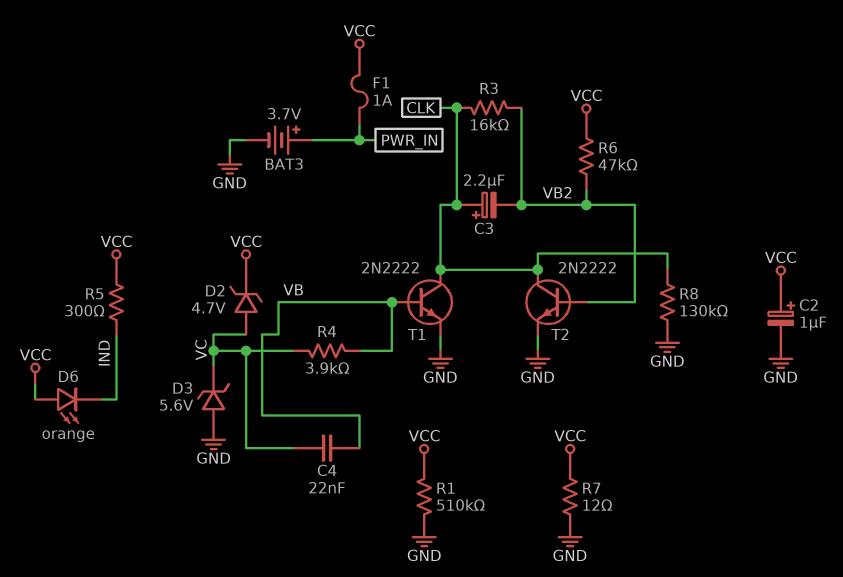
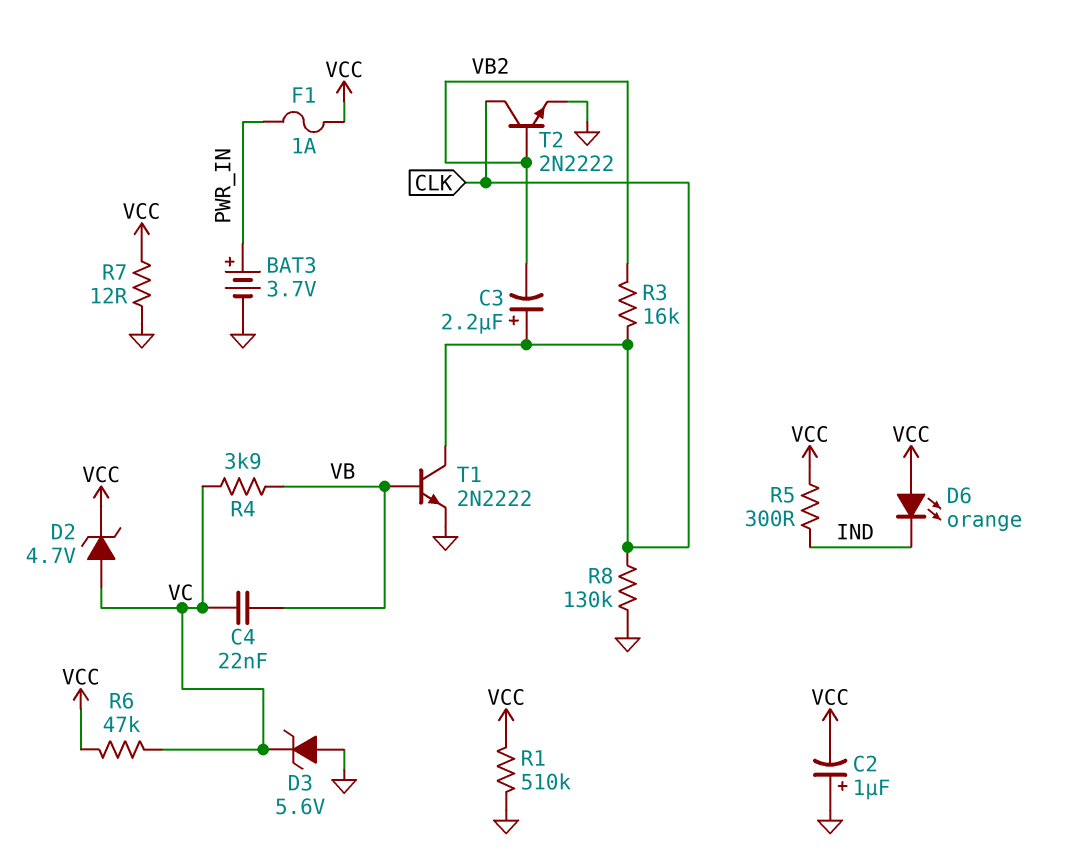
C2: 1uF (plus VCC, minus GND) -> 1uF (plus GND, minus VCC)
R6: 47k (VB2, VCC) -> 47k (VC, VCC)

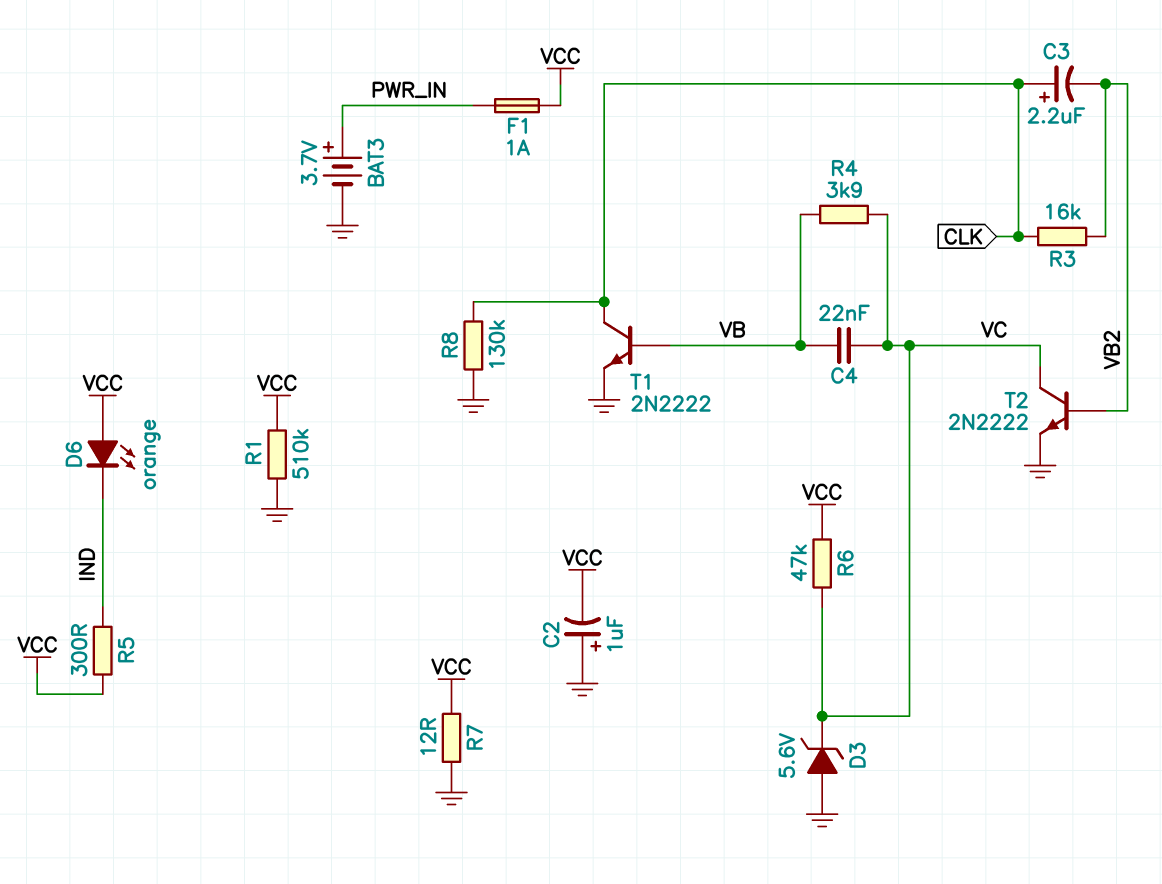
D2: zener 4.7V (A VC, K VCC) -> none
T2: NPN 2N2222 (B VB2, C CLK, E GND) -> NPN 2N2222 (B VB2, C VC, E GND)

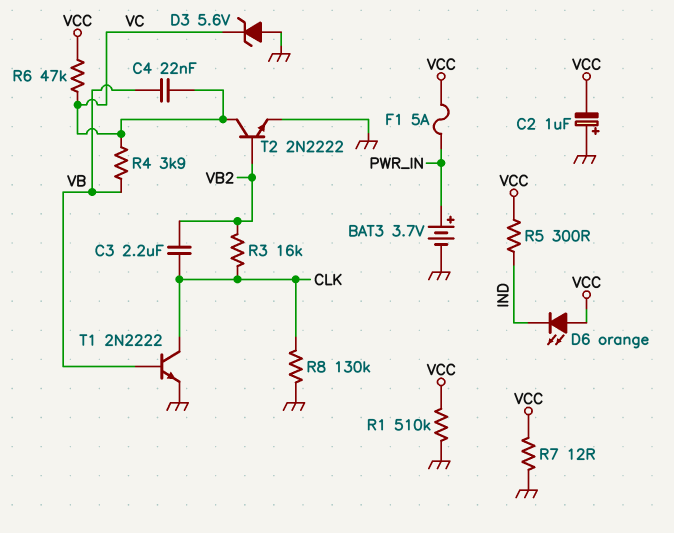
C3: 2.2uF (plus CLK, minus VB2) -> 2.2uF (CLK, VB2)
F1: 1A (PWR_IN, VCC) -> 5A (PWR_IN, VCC)

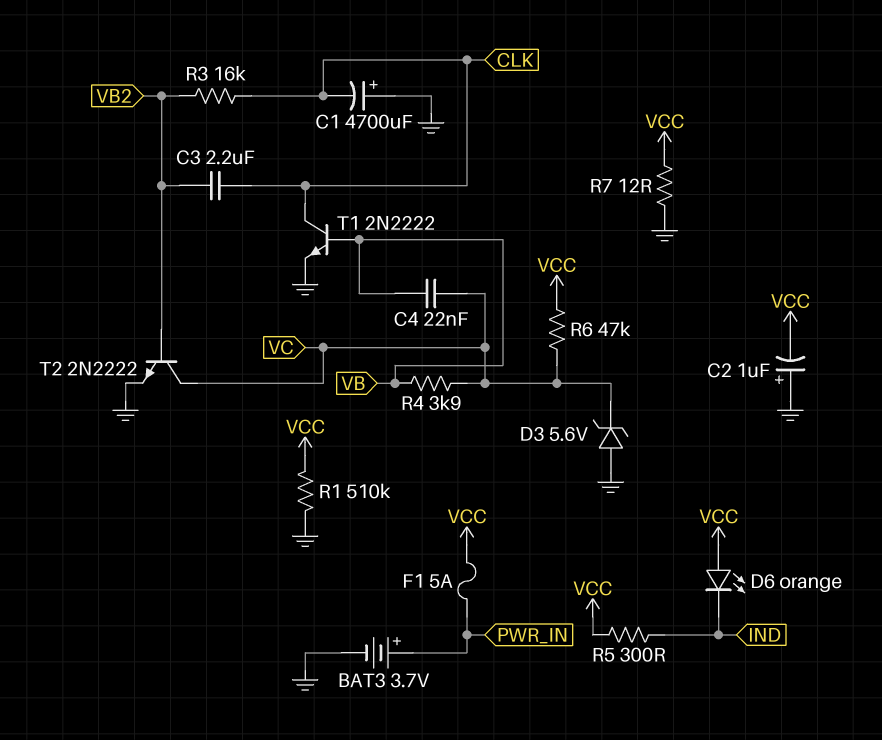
C1: none -> 4700uF (plus GND, minus CLK)
R8: 130k (CLK, GND) -> none

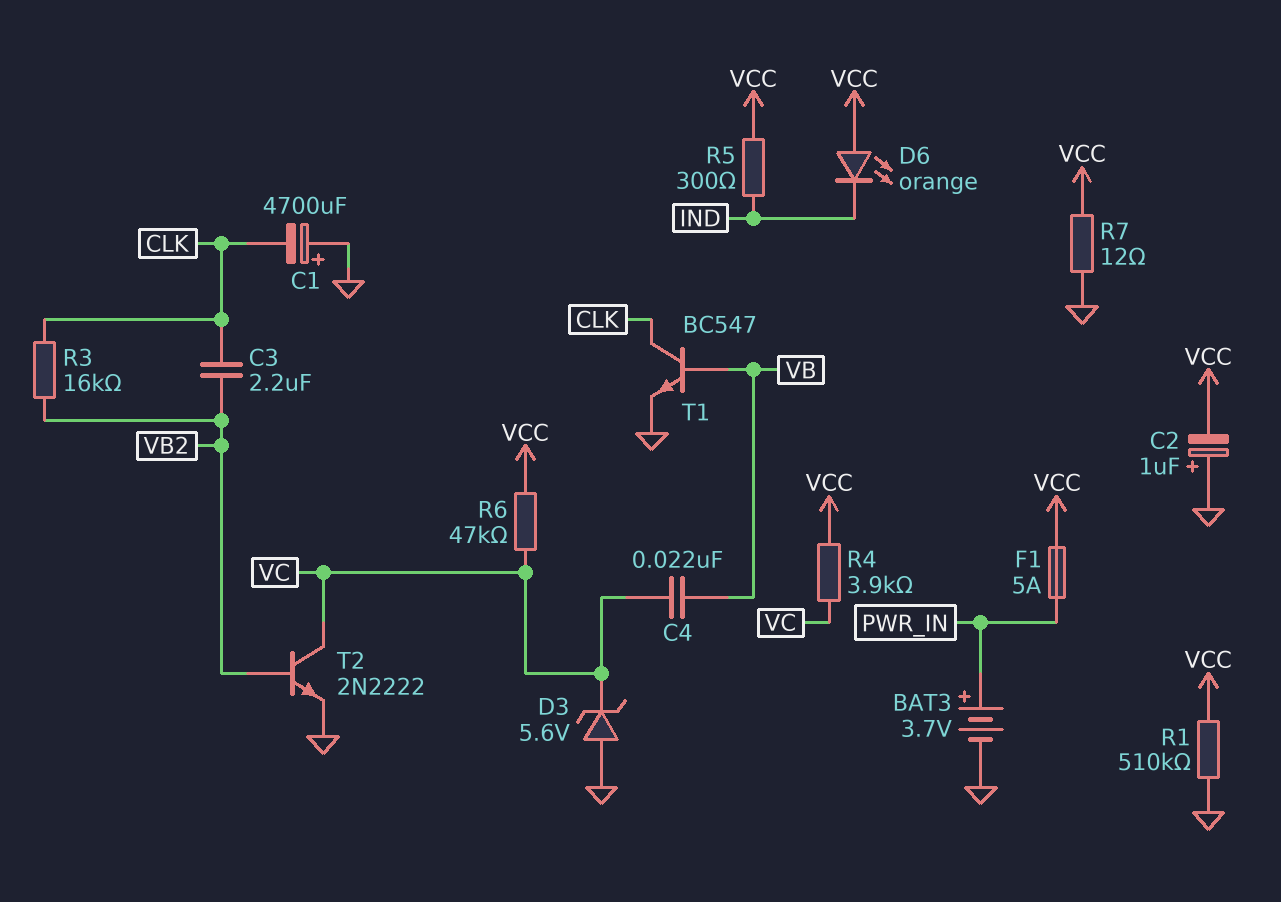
R4: 3.9k (VB, VC) -> 3.9k (VC, VCC)
T1: NPN 2N2222 (B VB, C CLK, E GND) -> NPN BC547 (B VB, C CLK, E GND)

